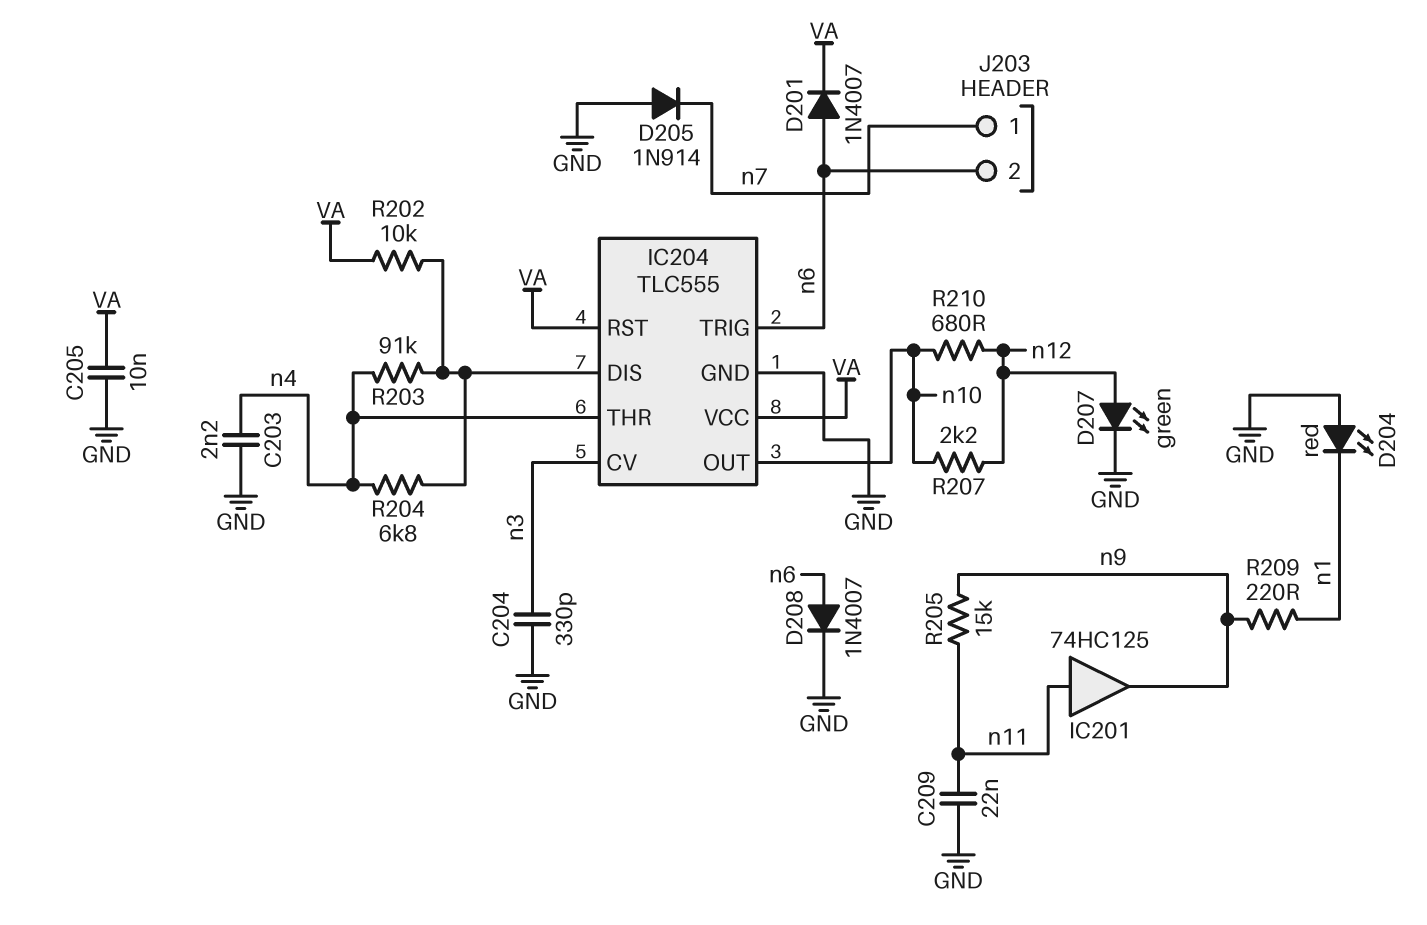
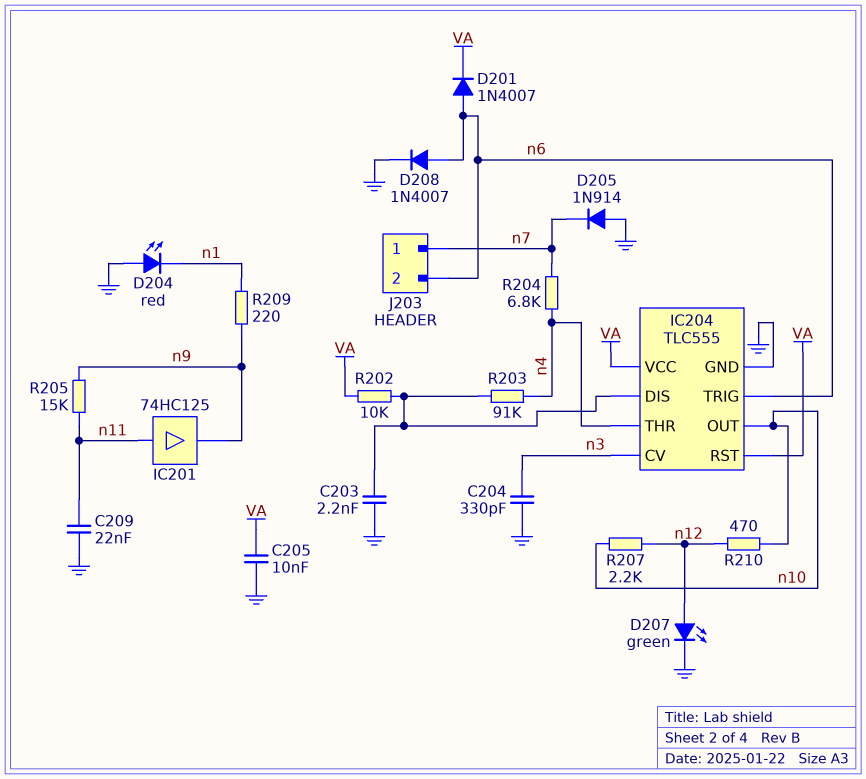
C203: 2.2nF (GND, n4) -> 2.2nF (GND, IC204/DIS)
R204: 6.8k (IC204/DIS, n4) -> 6.8k (n4, n7)
R210: 680 (n10, n12) -> 470 (n10, n12)

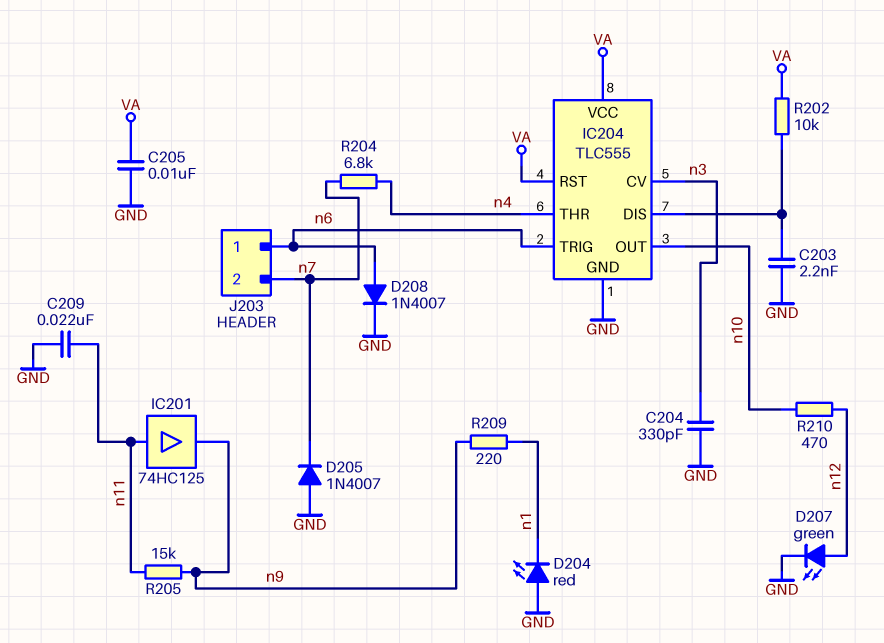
D201: diode 1N4007 (A n6, K VA) -> none
D205: diode 1N914 (A GND, K n7) -> diode 1N4007 (A GND, K n7)
J203 pin 1: n7 -> n6
J203 pin 2: n6 -> n7
R203: 91k (IC204/DIS, n4) -> none
R207: 2.2k (n10, n12) -> none

